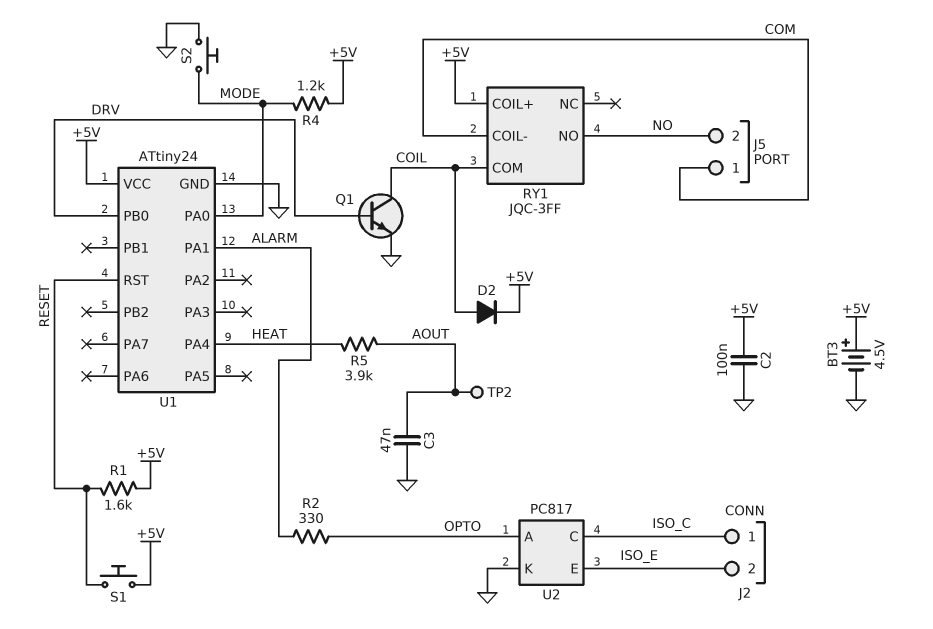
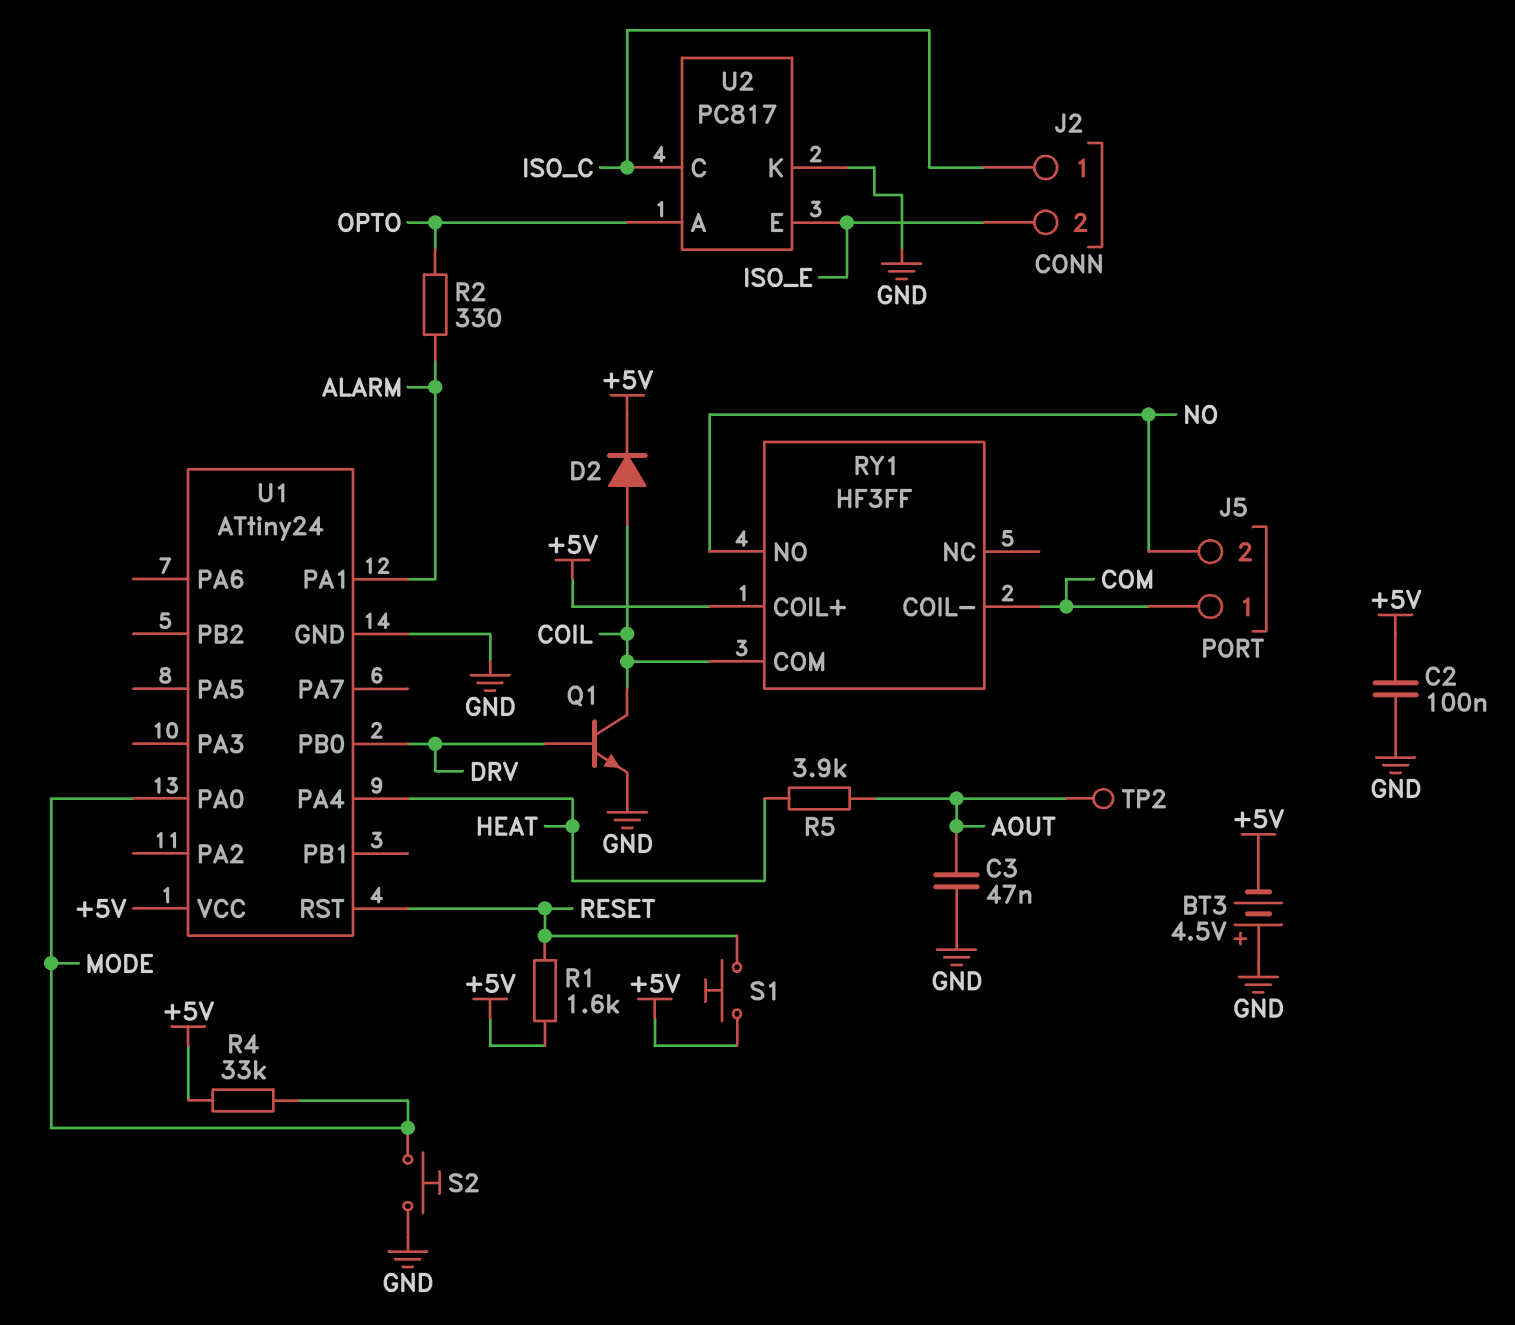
BT3: 4.5V (plus +5V, minus GND) -> 4.5V (plus GND, minus +5V)
R4: 1.2k (+5V, MODE) -> 33k (+5V, MODE)
RY1: JQC-3FF -> HF3FF

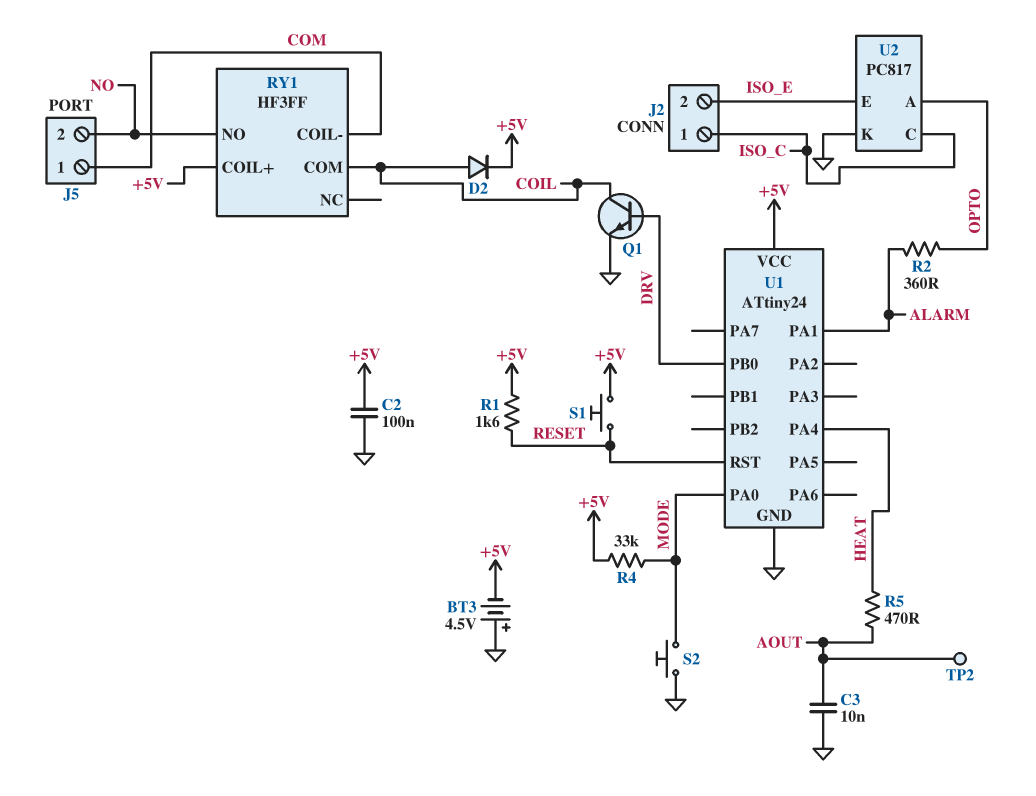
C3: 47nF (AOUT, GND) -> 10nF (AOUT, GND)
R2: 330 (ALARM, OPTO) -> 360 (ALARM, OPTO)
R5: 3.9k (AOUT, HEAT) -> 470 (AOUT, HEAT)

